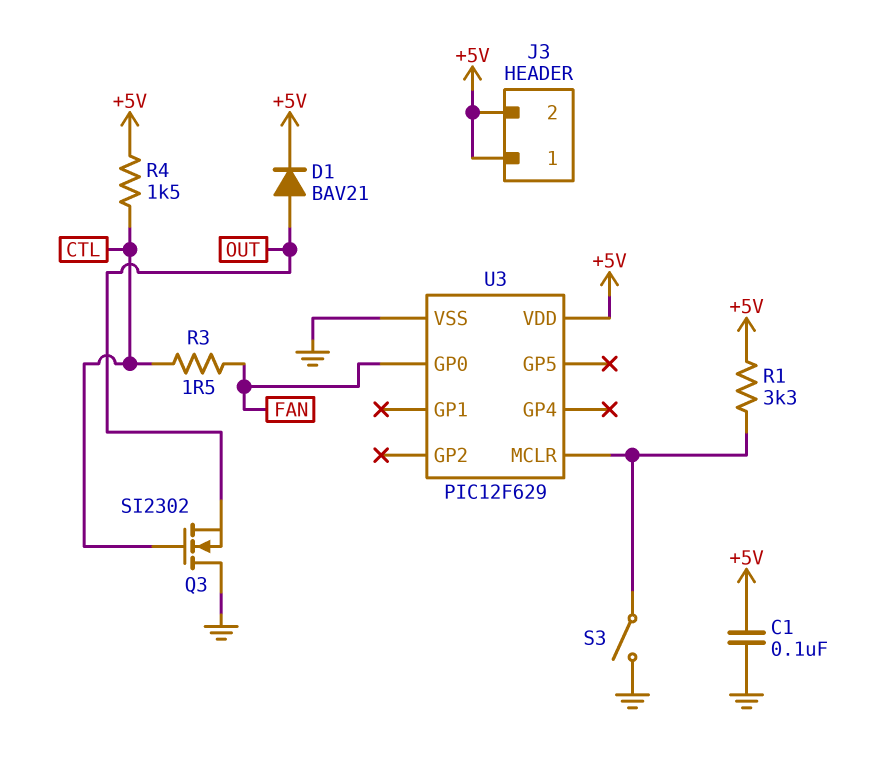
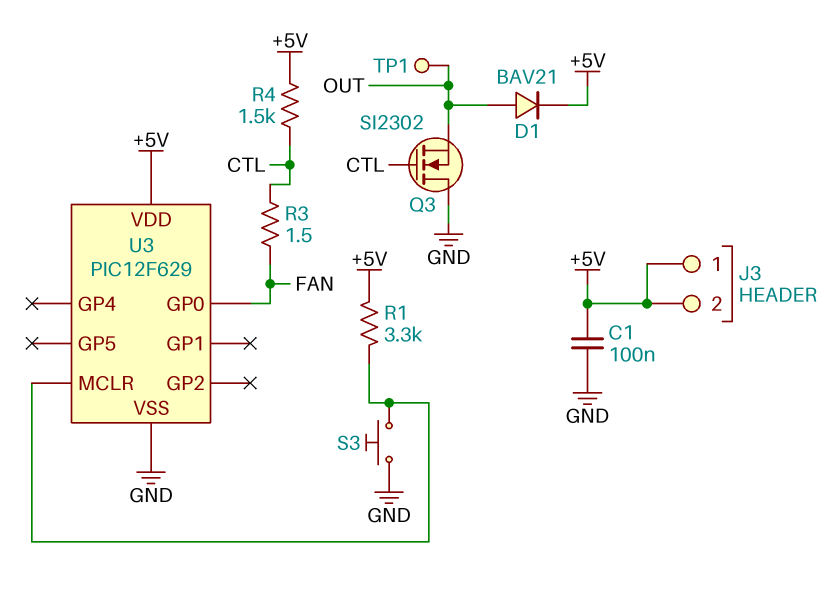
S3: switch (GND, U3/MCLR) -> button (GND, U3/MCLR)
TP1: none -> test point (OUT)

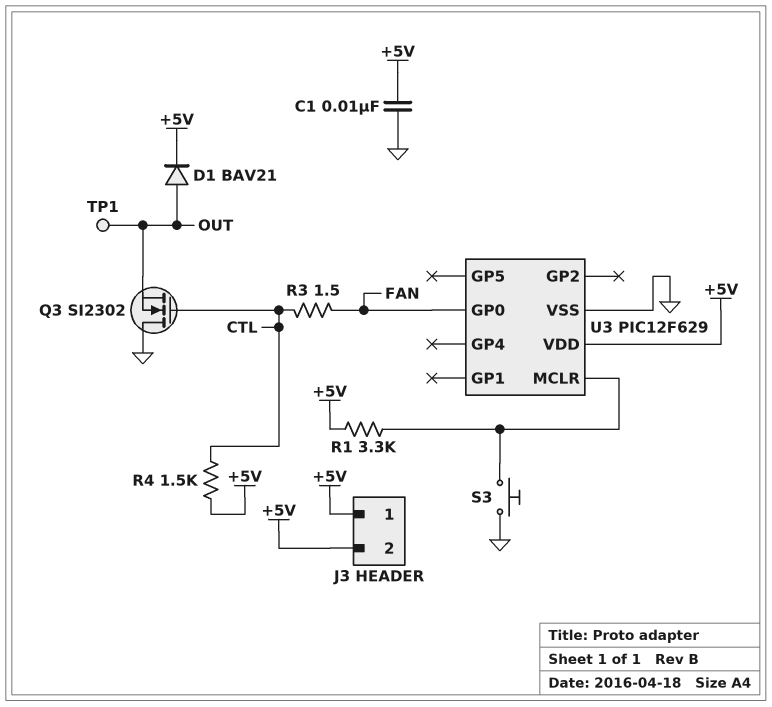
C1: 100nF (+5V, GND) -> 10nF (+5V, GND)

